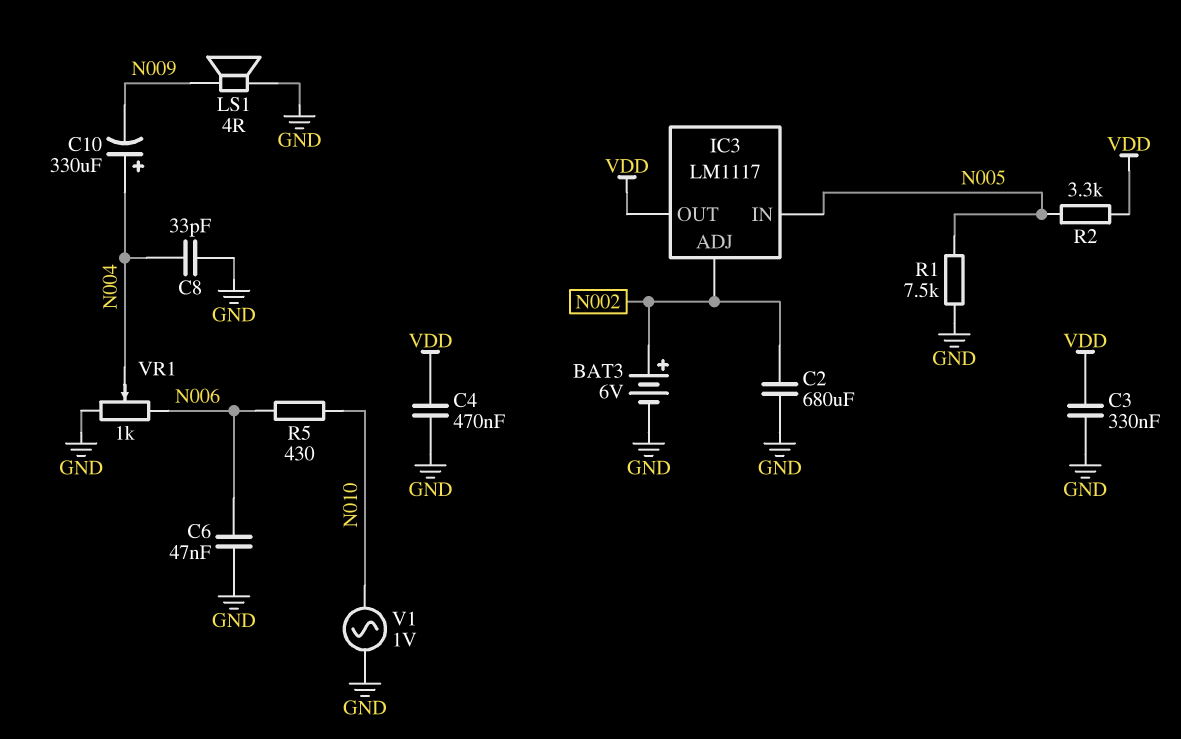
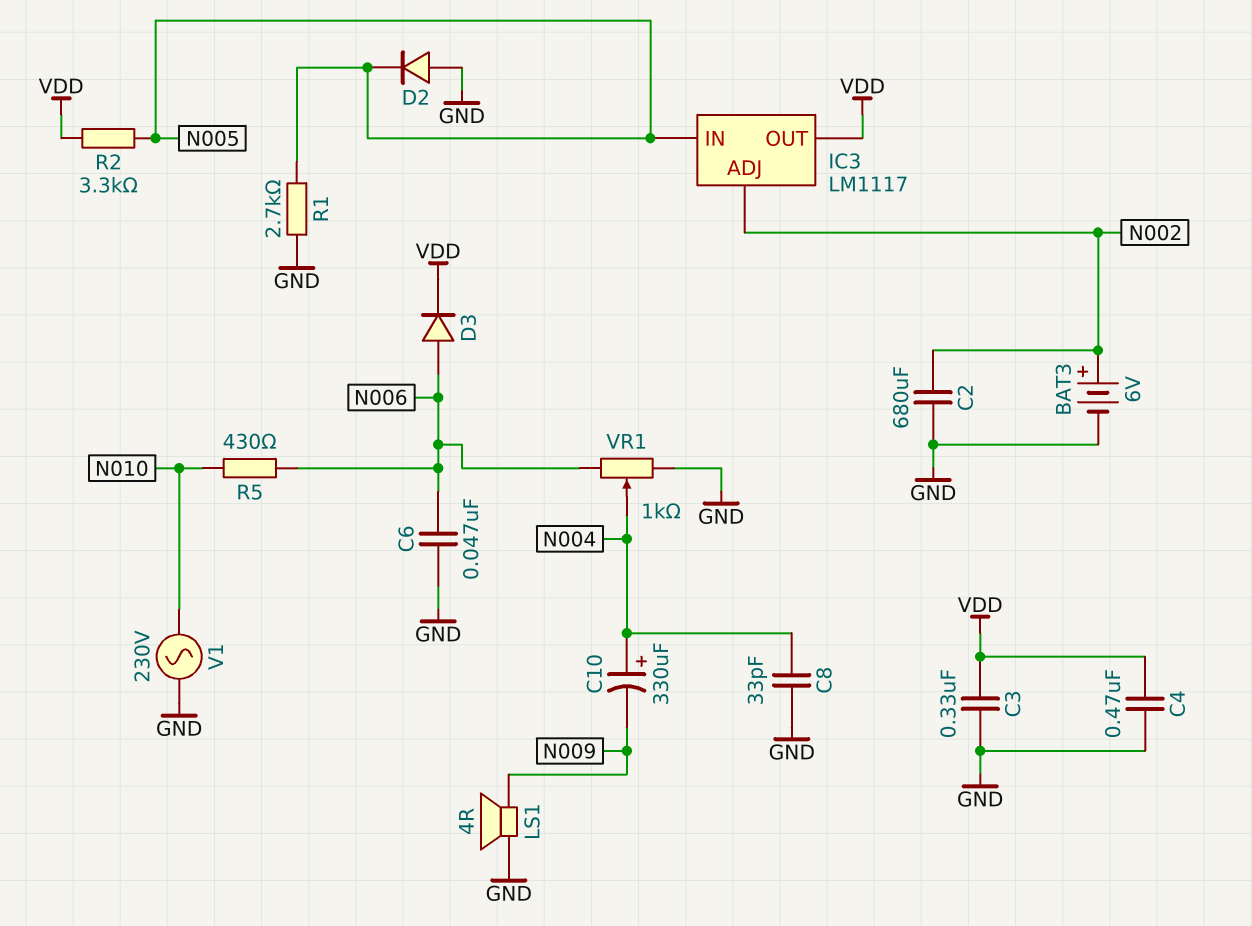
D2: none -> diode (A GND, K N005)
D3: none -> diode (A N006, K VDD)
R1: 7.5k (GND, N005) -> 2.7k (GND, N005)
V1: AC 1V (GND, N010) -> AC 230V (GND, N010)

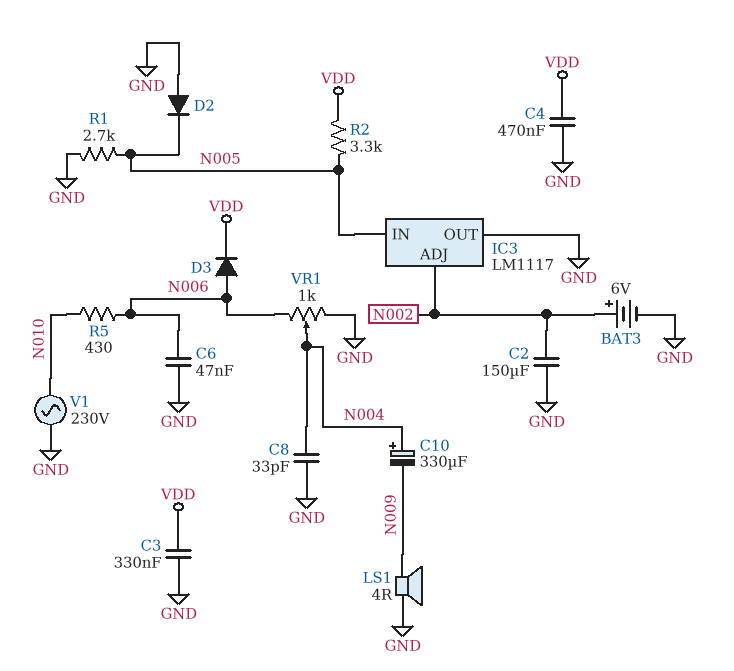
C2: 680uF (GND, N002) -> 150uF (GND, N002)
IC3 pin OUT: VDD -> GND

